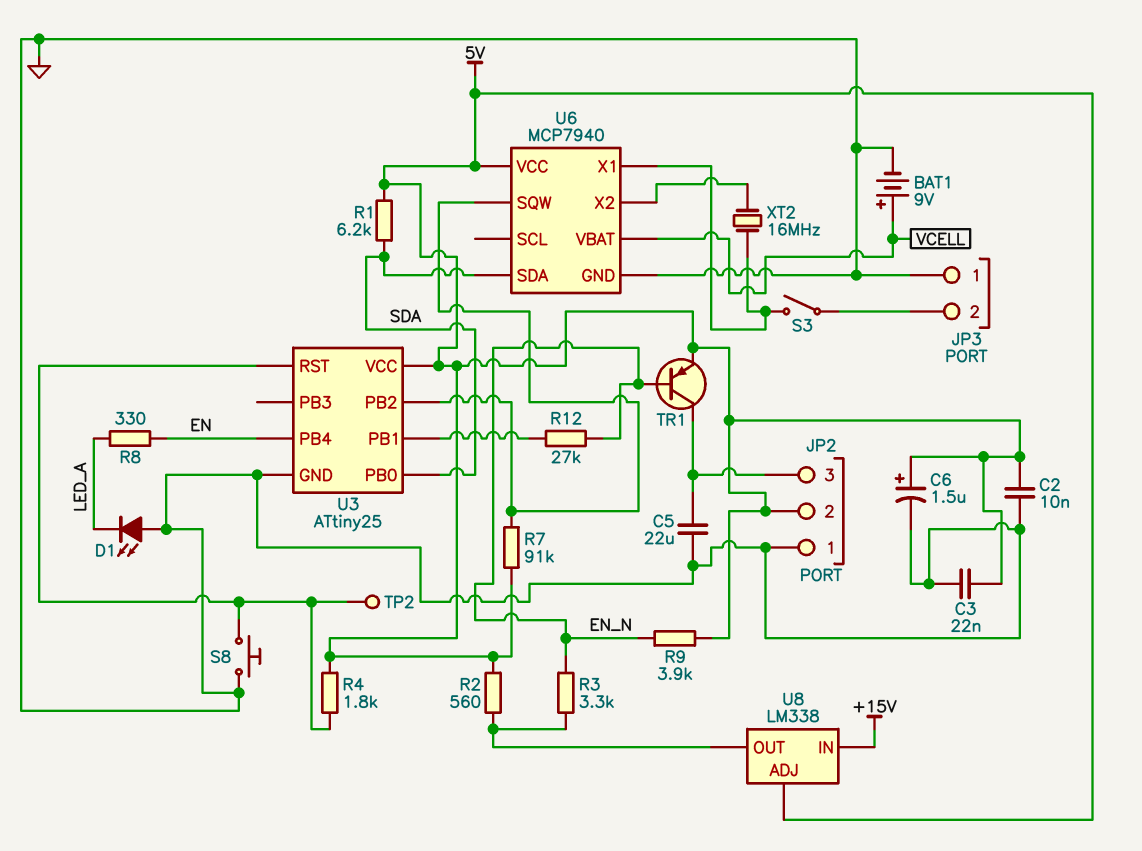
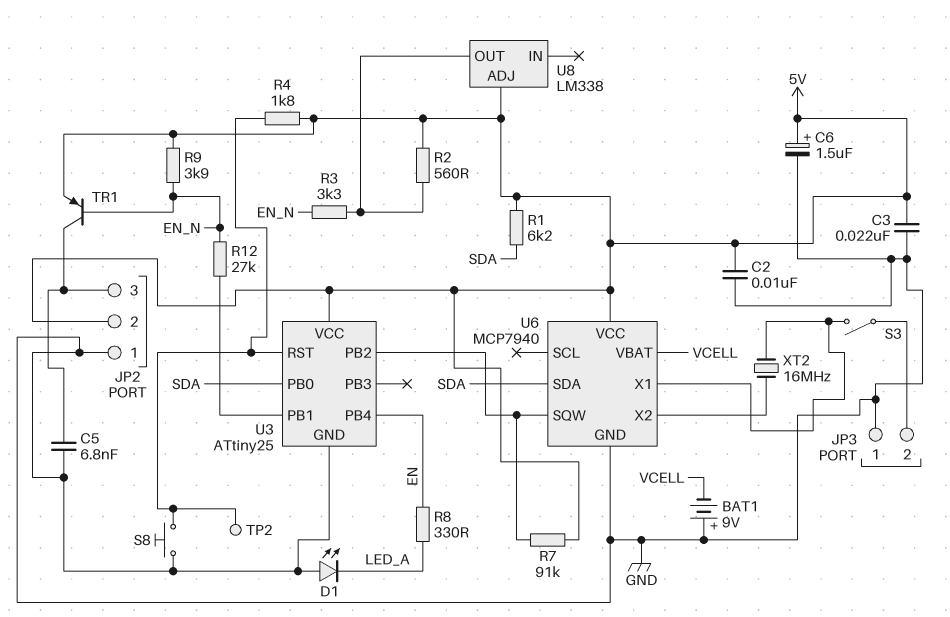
BAT1: 9V (plus VCELL, minus GND) -> 9V (plus GND, minus VCELL)
C5: 22uF (GND, JP2/3) -> 6.8nF (GND, JP2/3)
U8 pin IN: +15V -> none

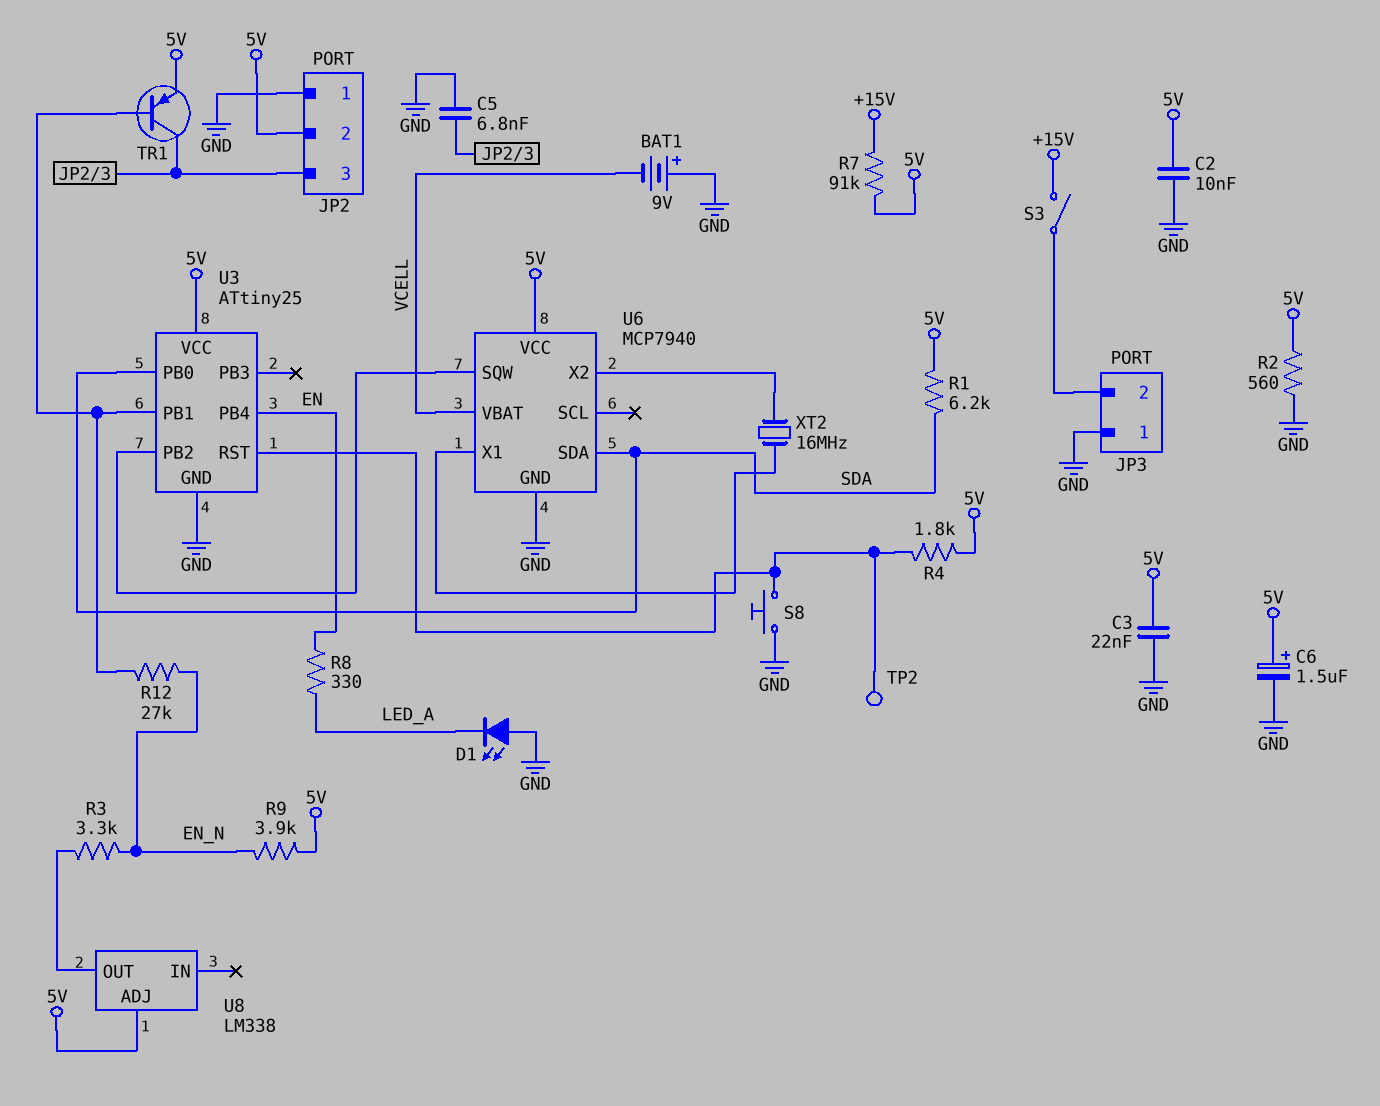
R2: 560 (5V, U8/OUT) -> 560 (5V, GND)
R7: 91k (5V, U3/PB2) -> 91k (+15V, 5V)
S3: switch (JP3/2, U6/X1) -> switch (+15V, JP3/2)
TR1: PNP (B EN_N, C JP2/3, E 5V) -> PNP (B U3/PB1, C JP2/3, E 5V)

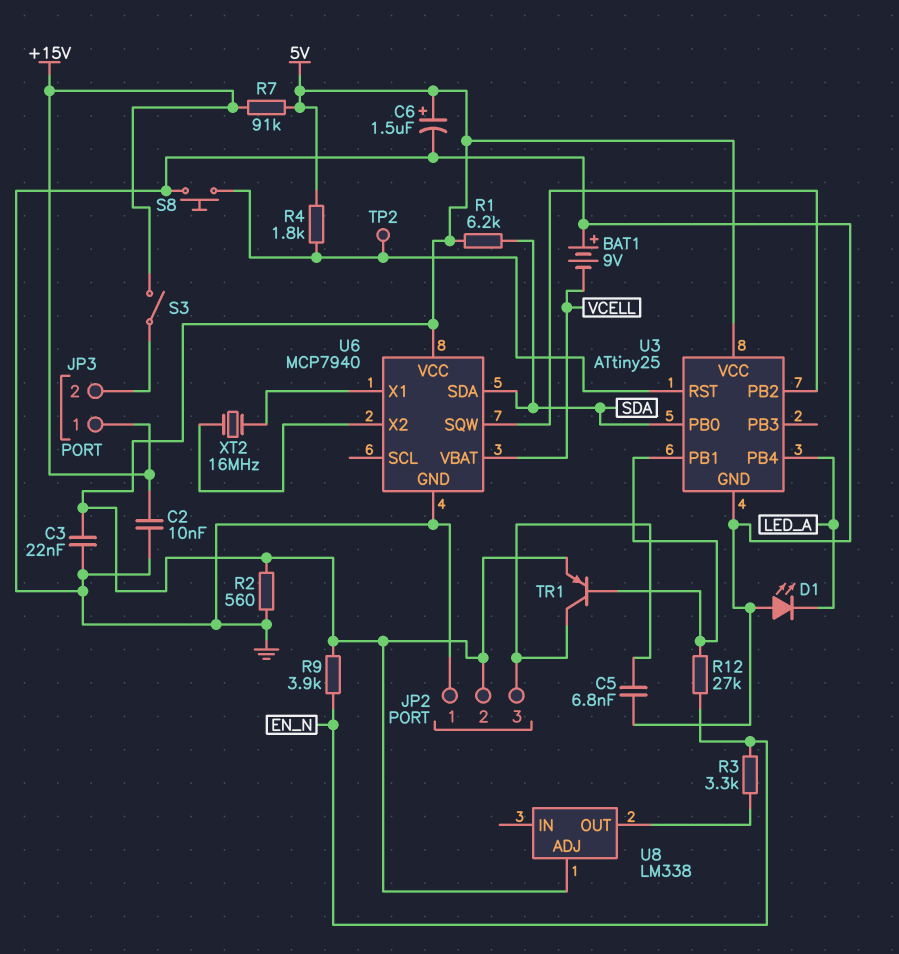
C2: 10nF (5V, GND) -> 10nF (+15V, GND)
JP3 pin 1: GND -> +15V
R8: 330 (EN, LED_A) -> none
U3 pin PB4: EN -> LED_A

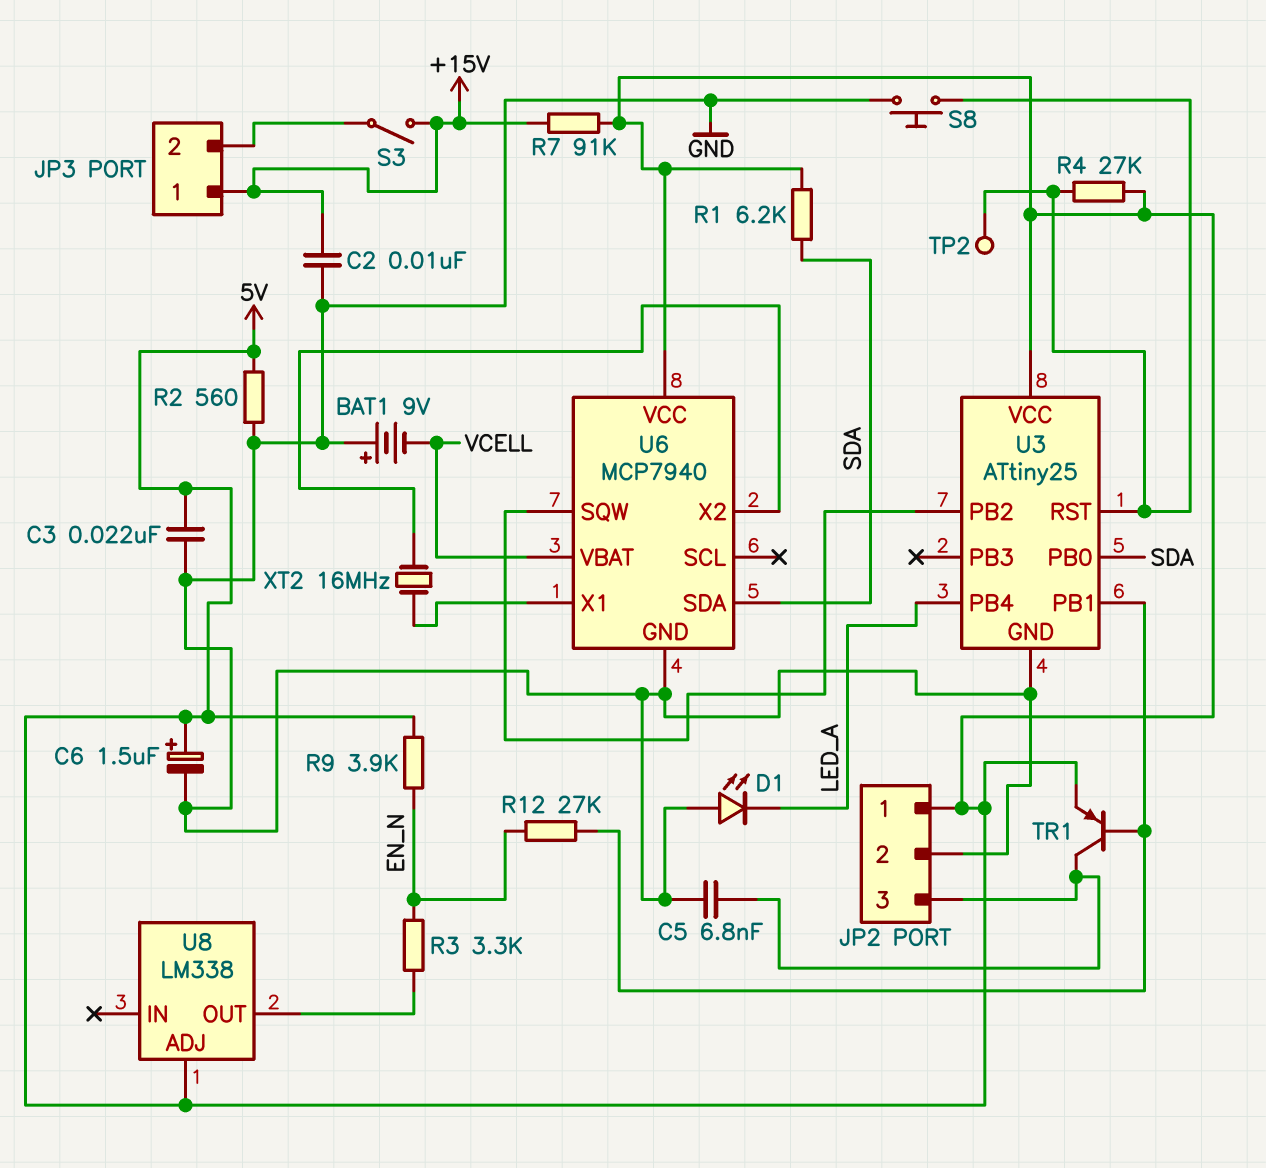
JP2 pin 1: GND -> 5V
JP2 pin 2: 5V -> GND
R4: 1.8k (5V, U3/RST) -> 27k (5V, U3/RST)

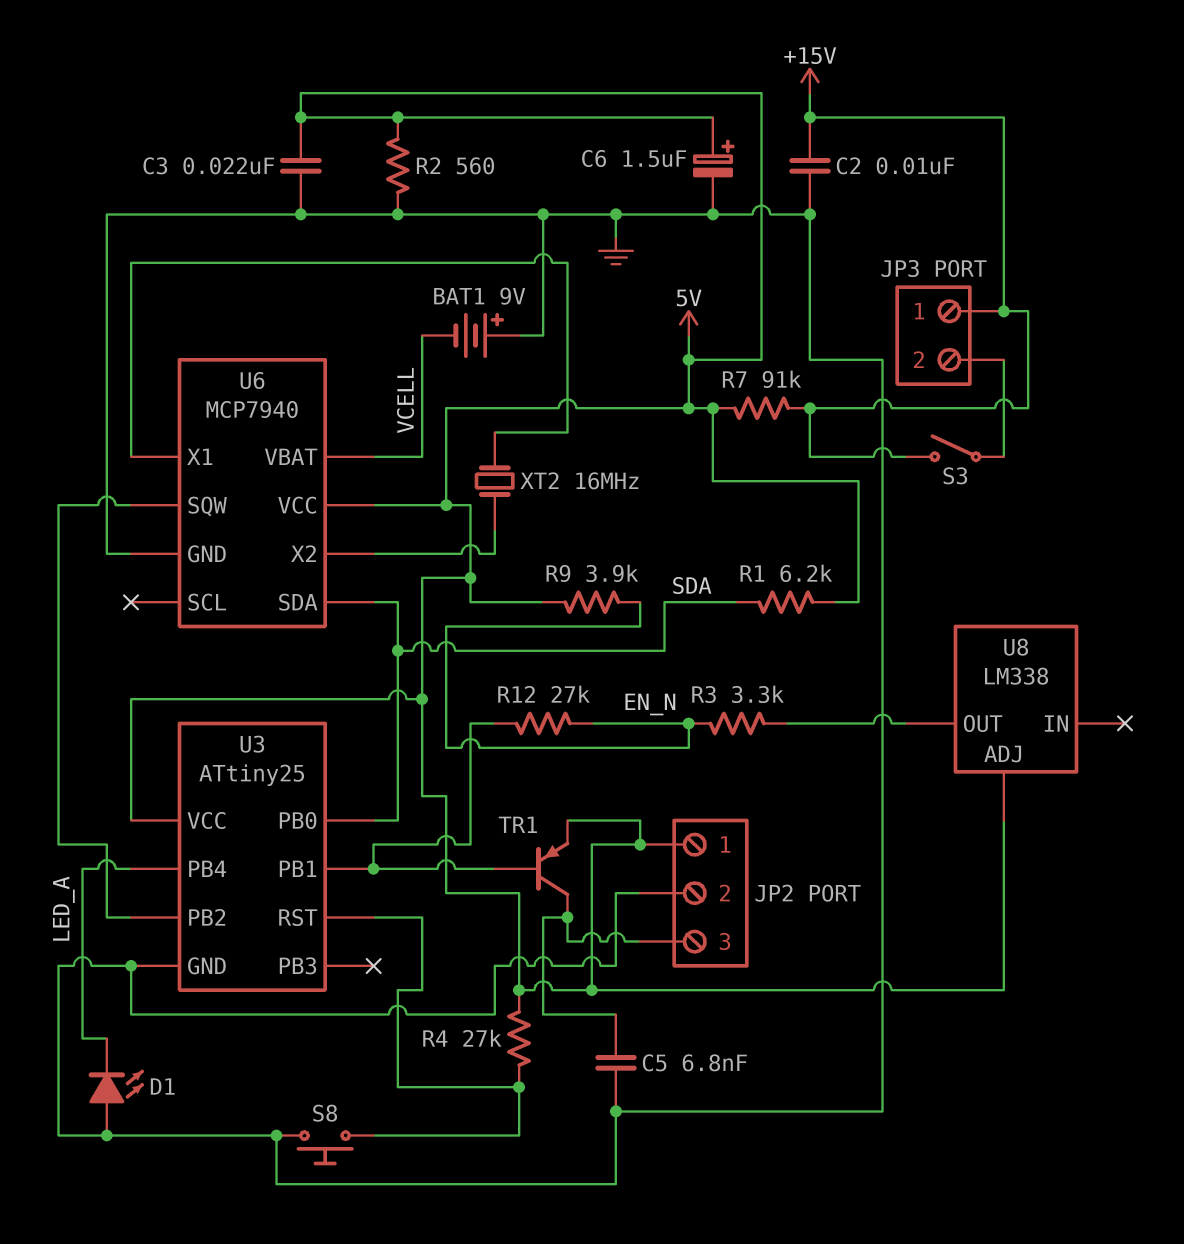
TP2: test point (U3/RST) -> none

